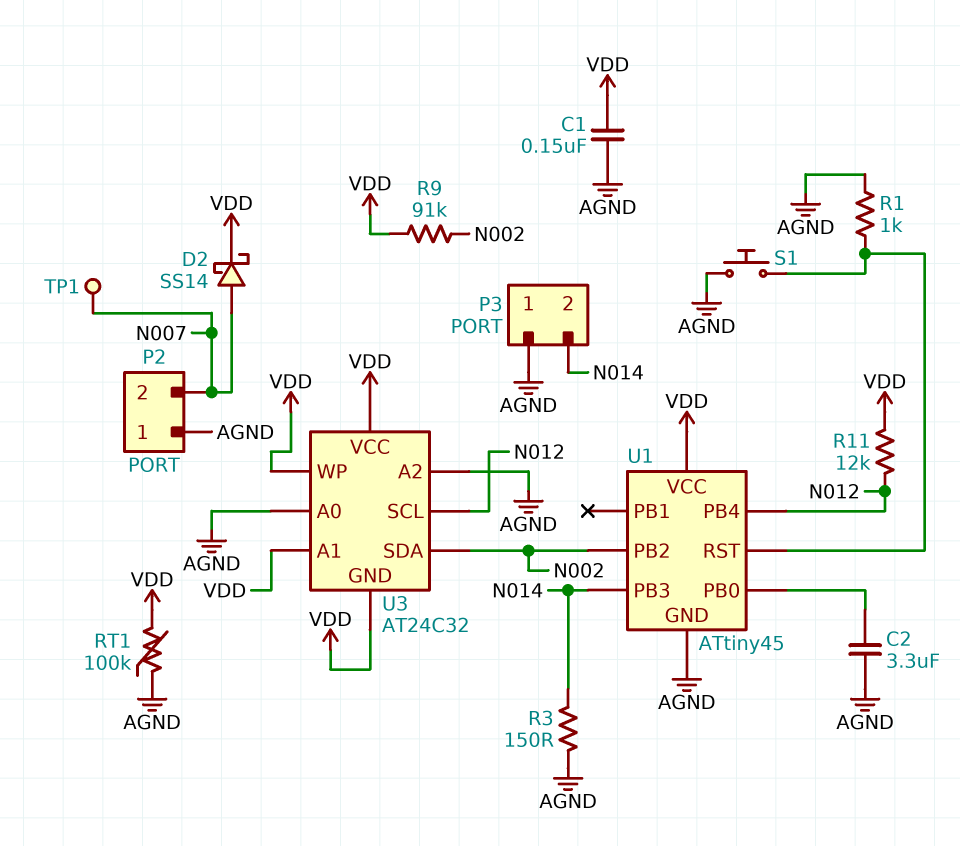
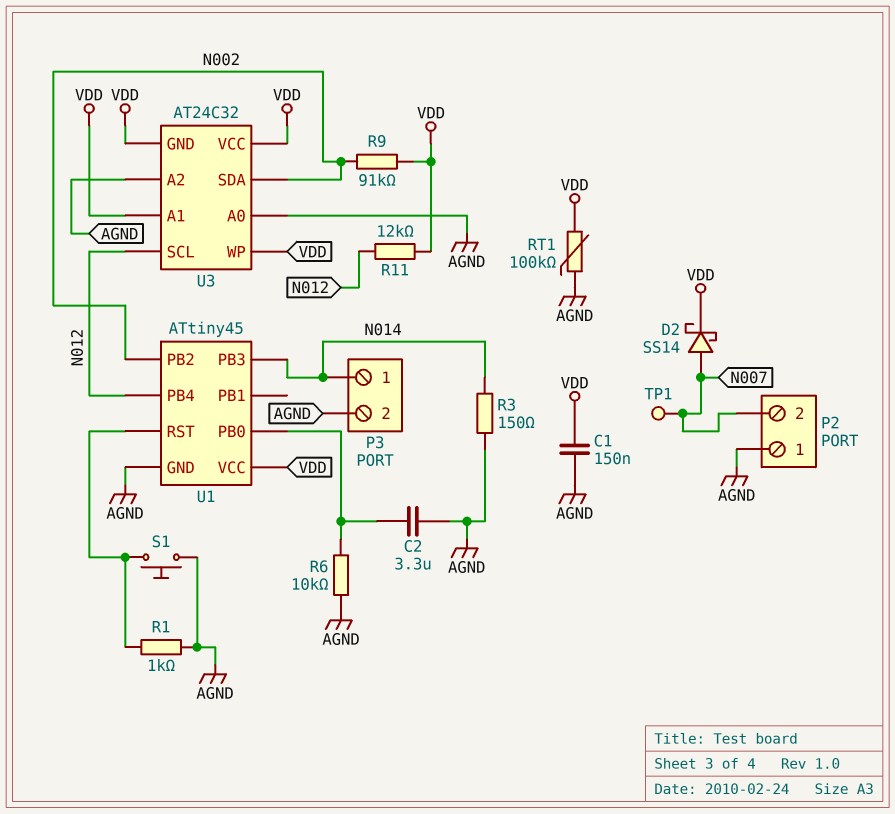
P3 pin 1: AGND -> N014
P3 pin 2: N014 -> AGND
R6: none -> 10k (AGND, U1/PB0)

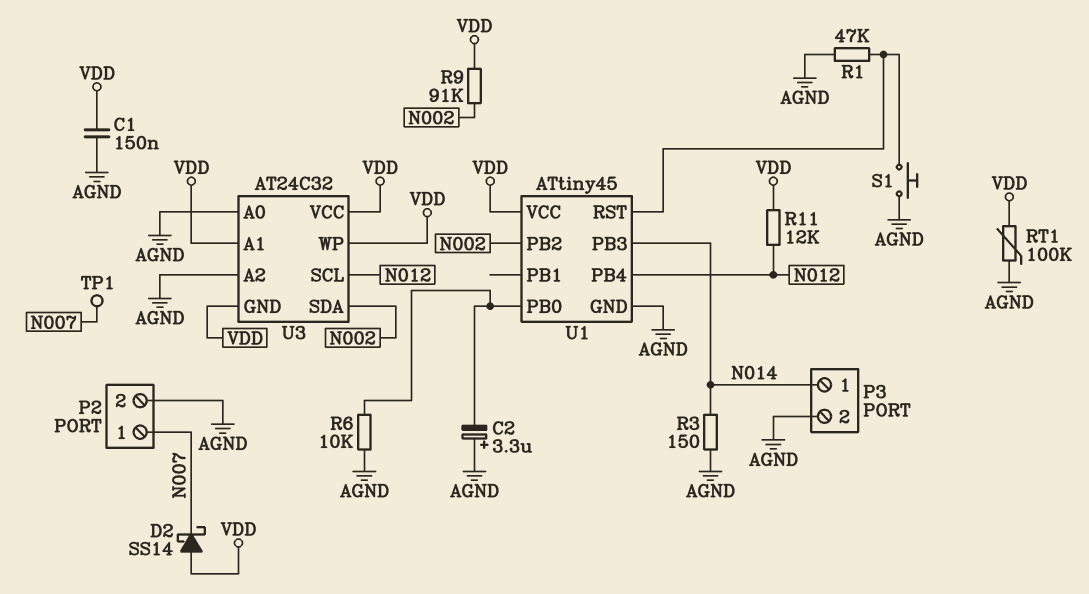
C2: 3.3uF (AGND, U1/PB0) -> 3.3uF (plus AGND, minus U1/PB0)
D2: schottky SS14 (A N007, K VDD) -> schottky SS14 (A VDD, K N007)
P2 pin 1: AGND -> N007
P2 pin 2: N007 -> AGND
R1: 1k (AGND, U1/RST) -> 47k (AGND, U1/RST)

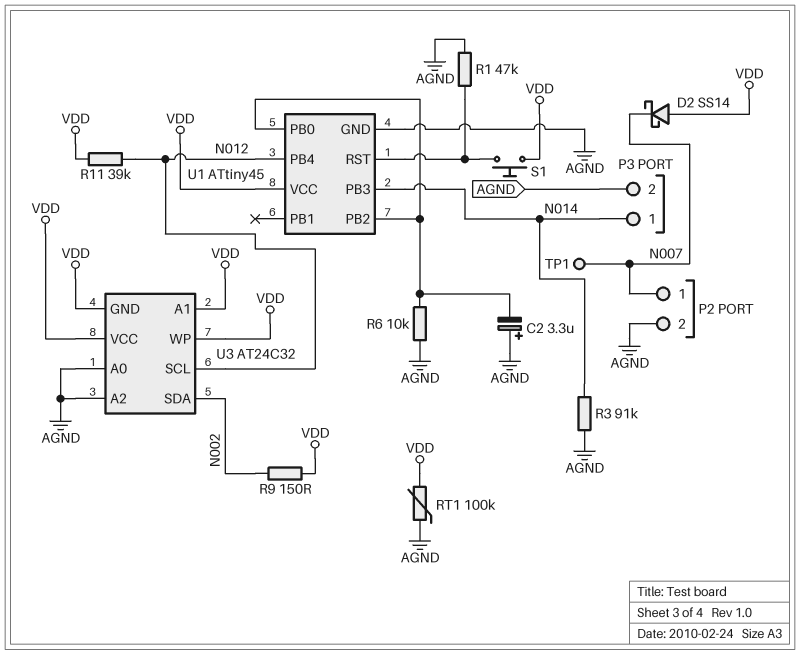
C1: 150nF (AGND, VDD) -> none
R3: 150 (AGND, N014) -> 91k (AGND, N014)
R9: 91k (N002, VDD) -> 150 (N002, VDD)
R11: 12k (N012, VDD) -> 39k (N012, VDD)
S1: button (AGND, U1/RST) -> button (U1/RST, VDD)
U1 pin PB2: N002 -> U1/PB0

